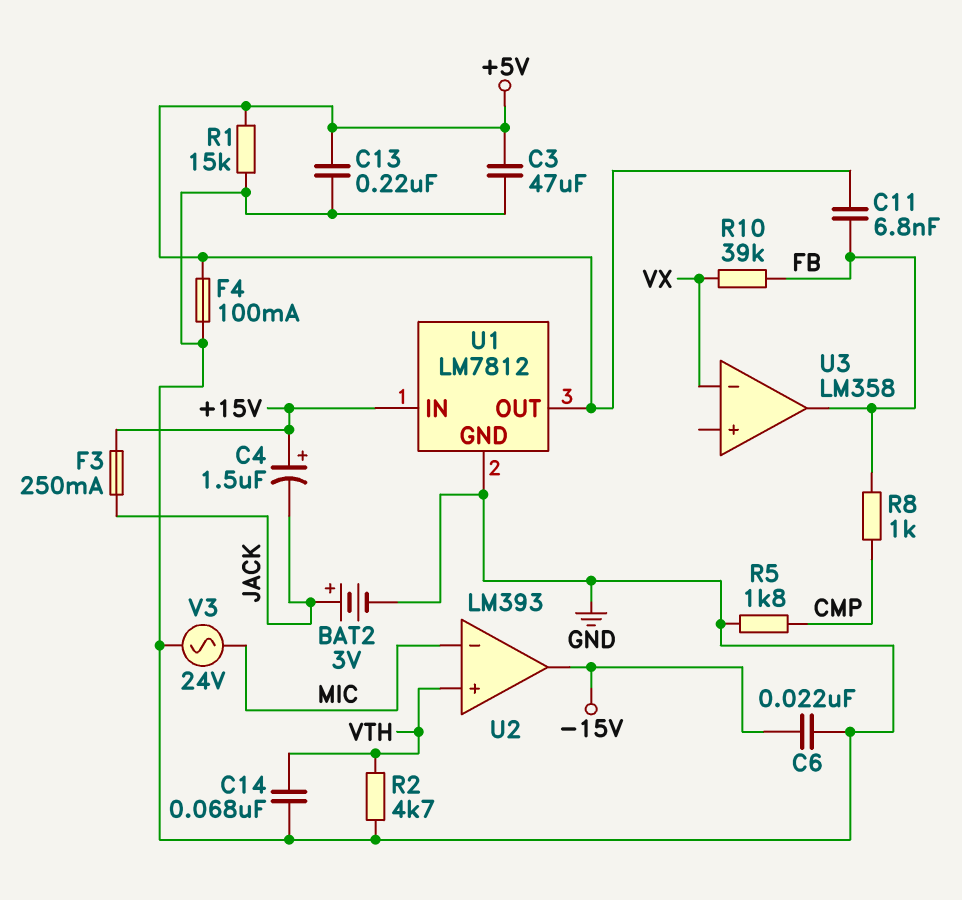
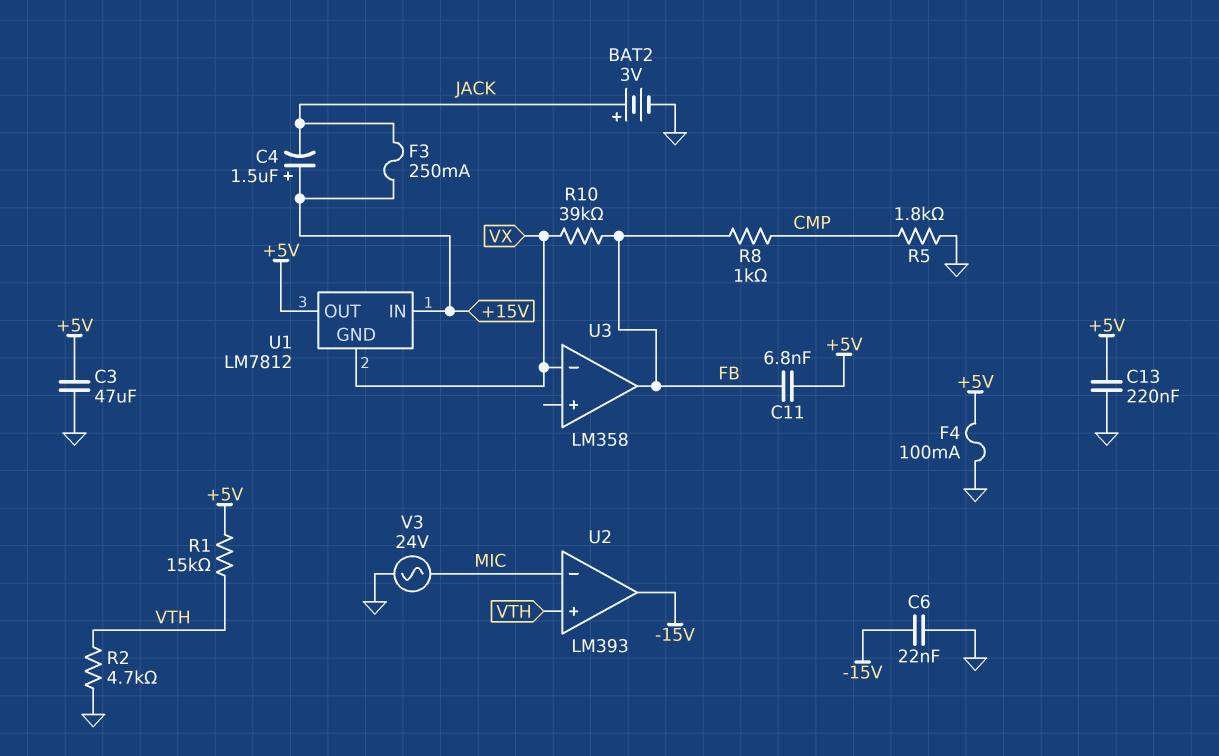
C14: 68nF (GND, VTH) -> none
R1: 15k (+5V, GND) -> 15k (+5V, VTH)
U1 pin GND: GND -> VX

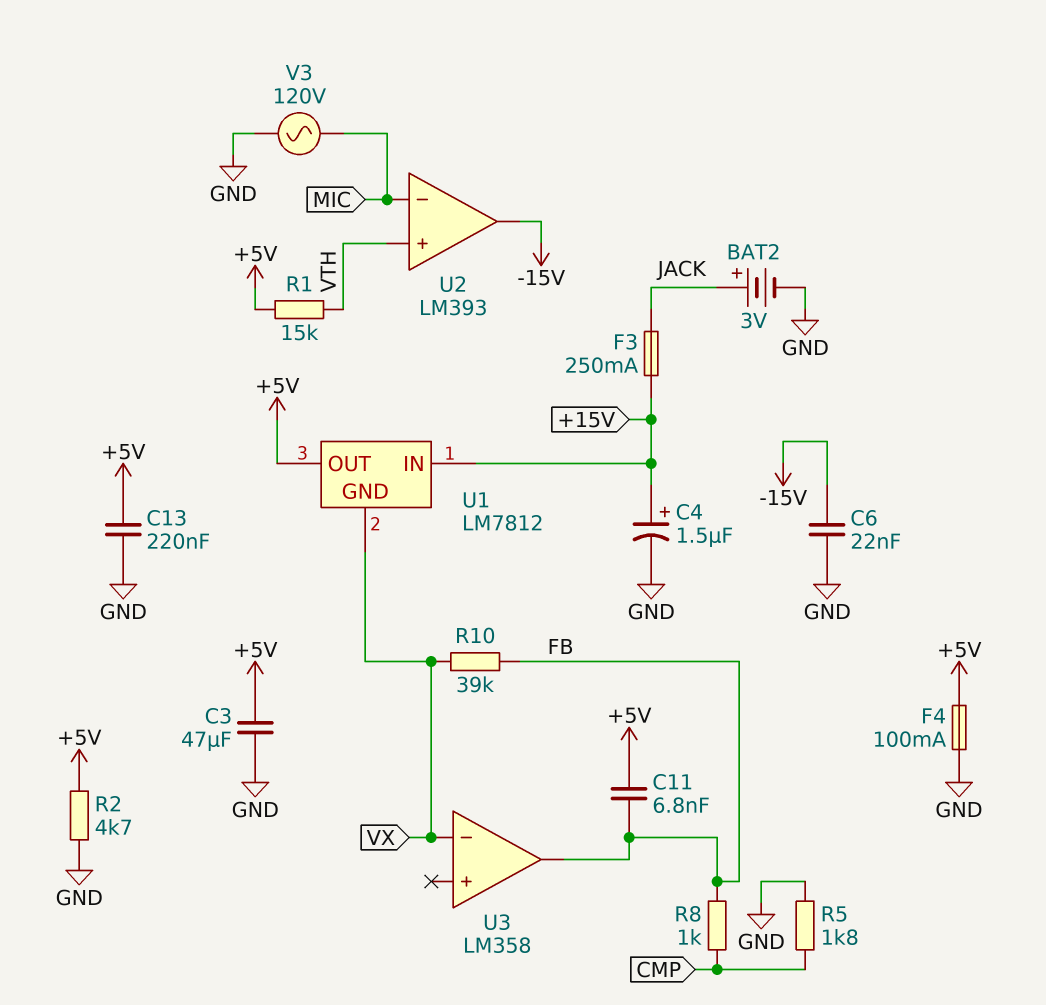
C4: 1.5uF (plus +15V, minus JACK) -> 1.5uF (plus +15V, minus GND)
R2: 4.7k (GND, VTH) -> 4.7k (+5V, GND)
V3: AC 24V (GND, MIC) -> AC 120V (GND, MIC)

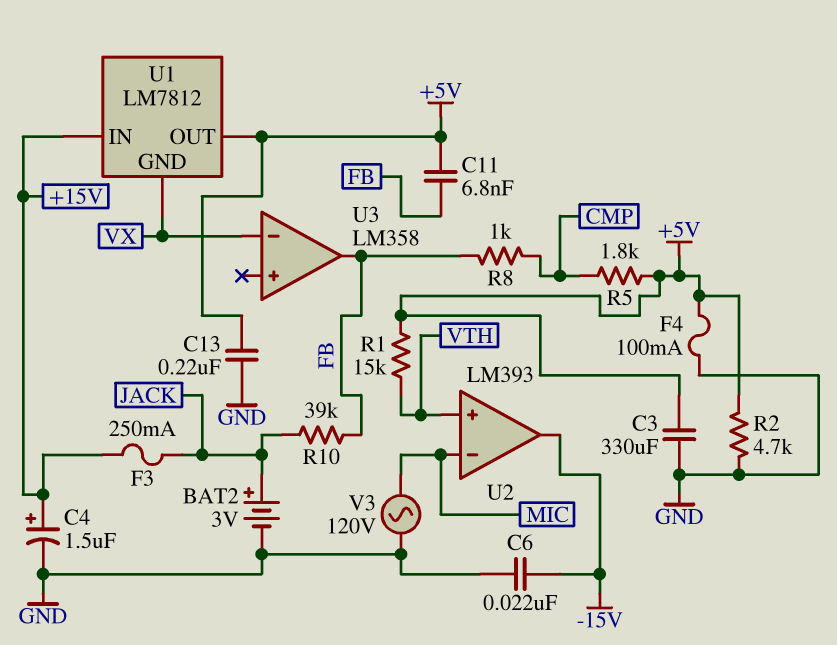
C3: 47uF (+5V, GND) -> 330uF (+5V, GND)
R5: 1.8k (CMP, GND) -> 1.8k (+5V, CMP)
R10: 39k (FB, VX) -> 39k (FB, JACK)

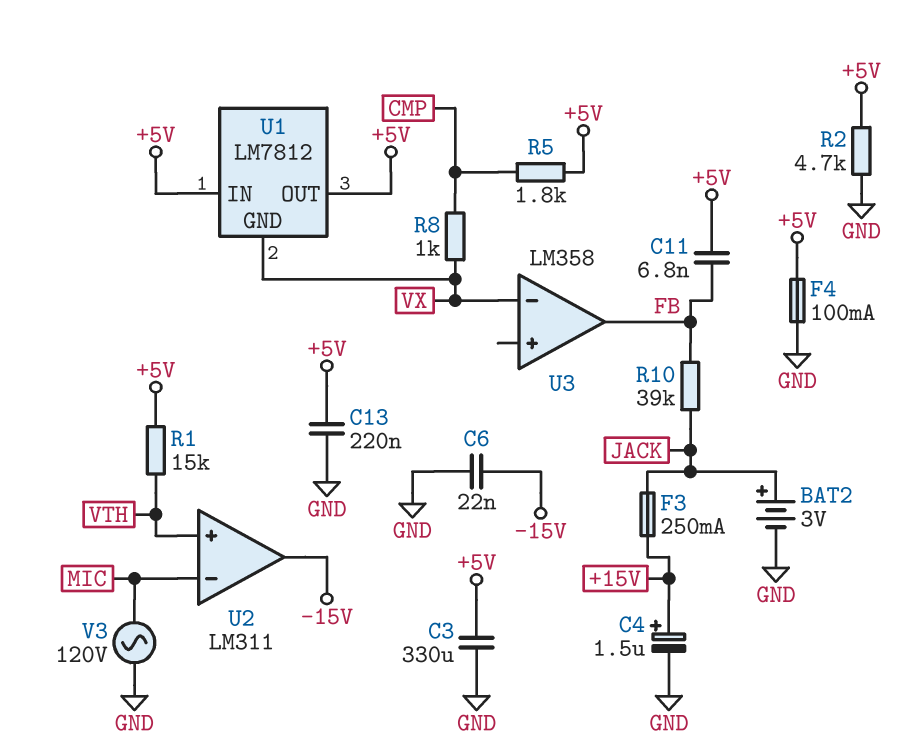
R8: 1k (CMP, FB) -> 1k (CMP, VX)
U1 pin IN: +15V -> +5V
U2: LM393 -> LM311

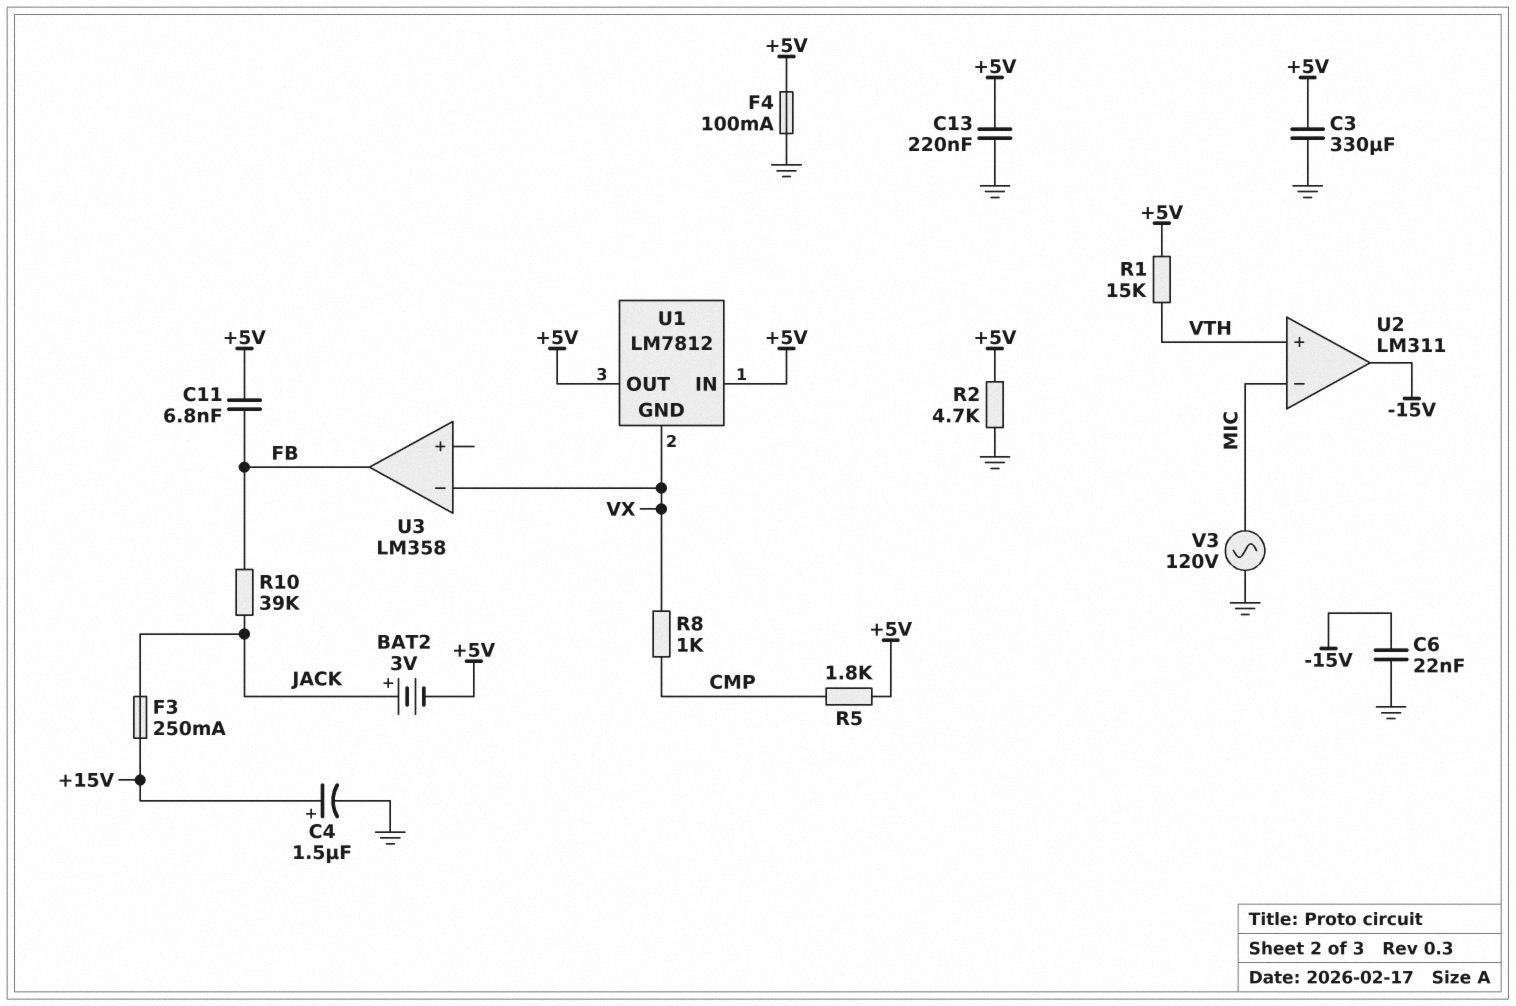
BAT2: 3V (plus JACK, minus GND) -> 3V (plus JACK, minus +5V)

